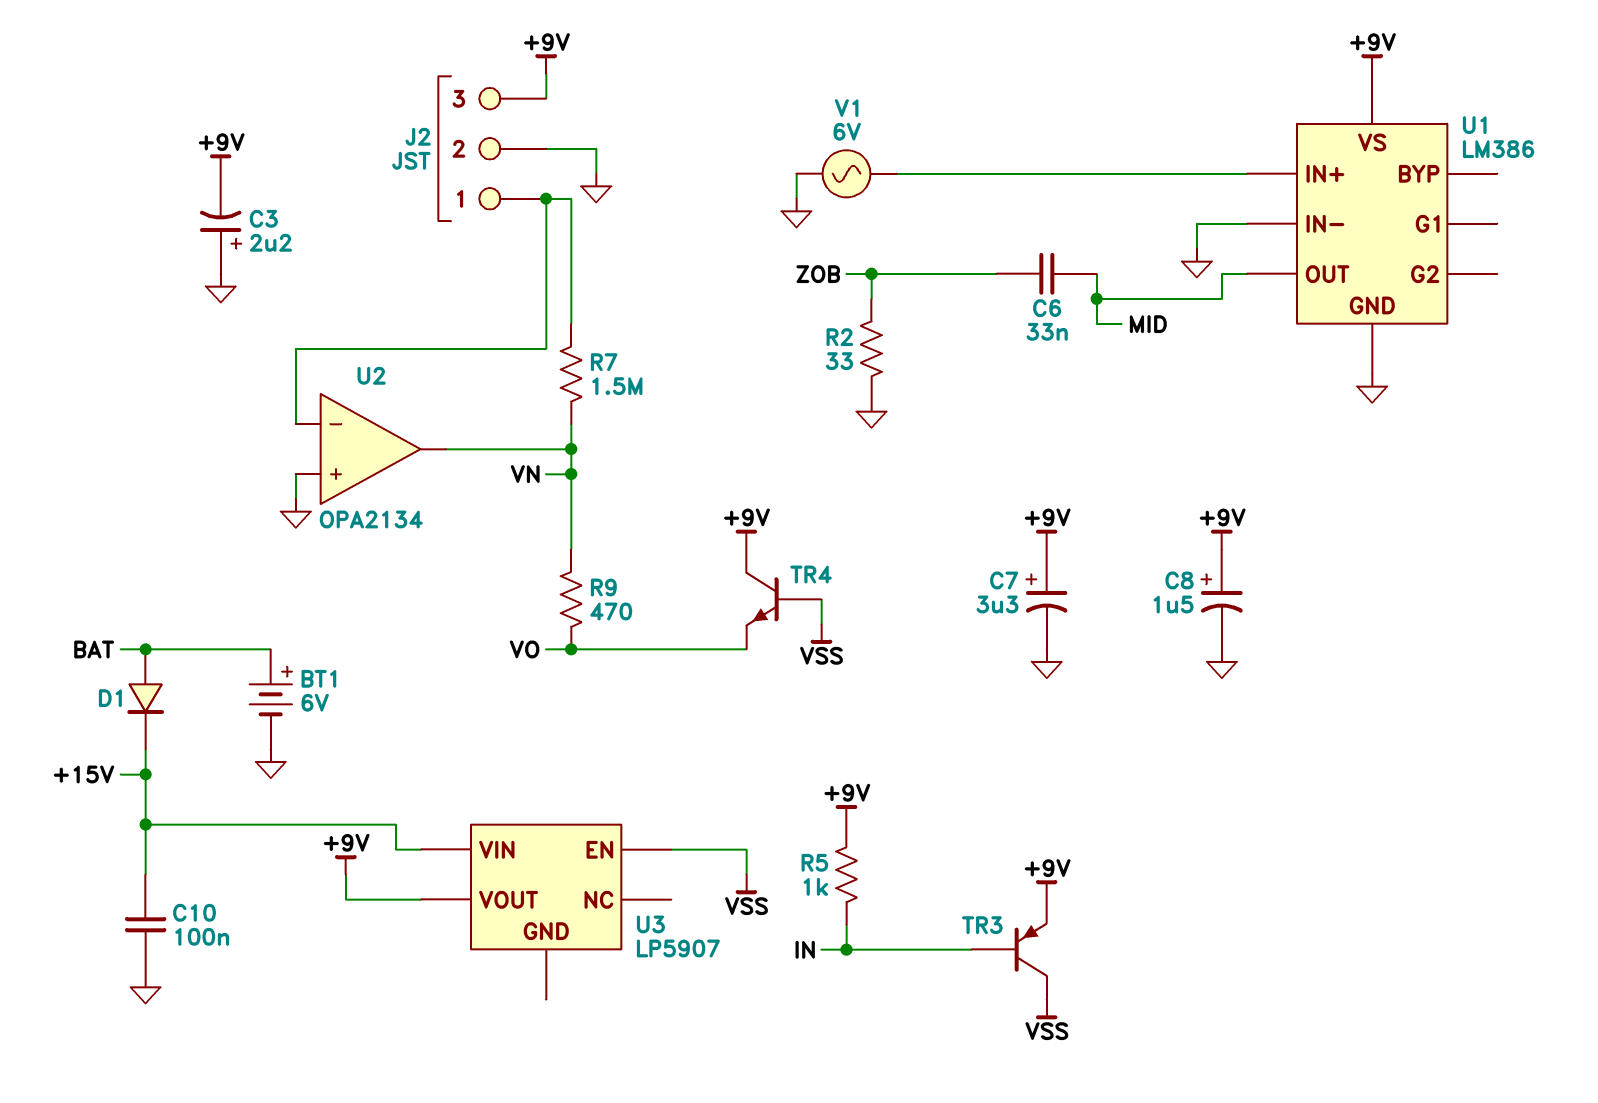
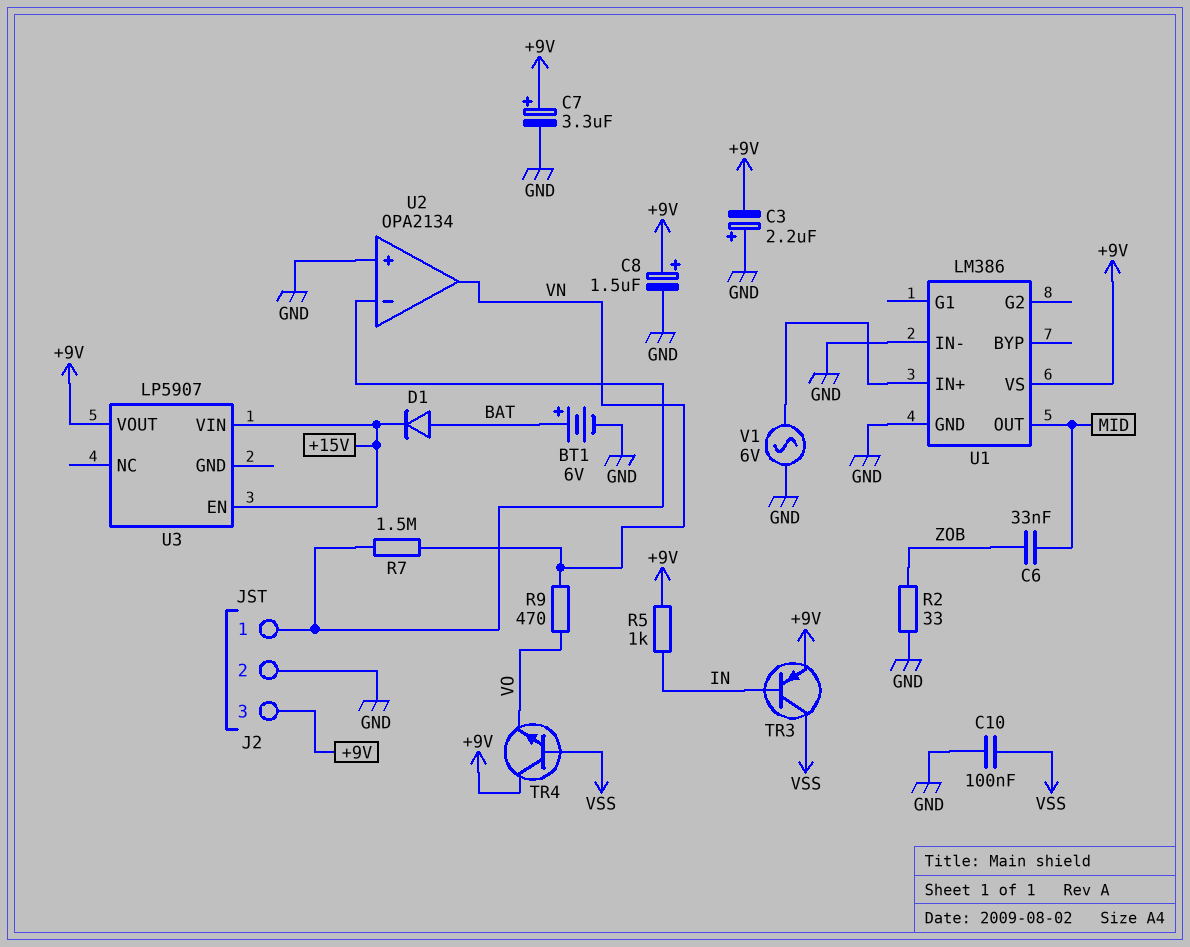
C10: 100nF (+15V, GND) -> 100nF (GND, VSS)
U3 pin EN: VSS -> +15V

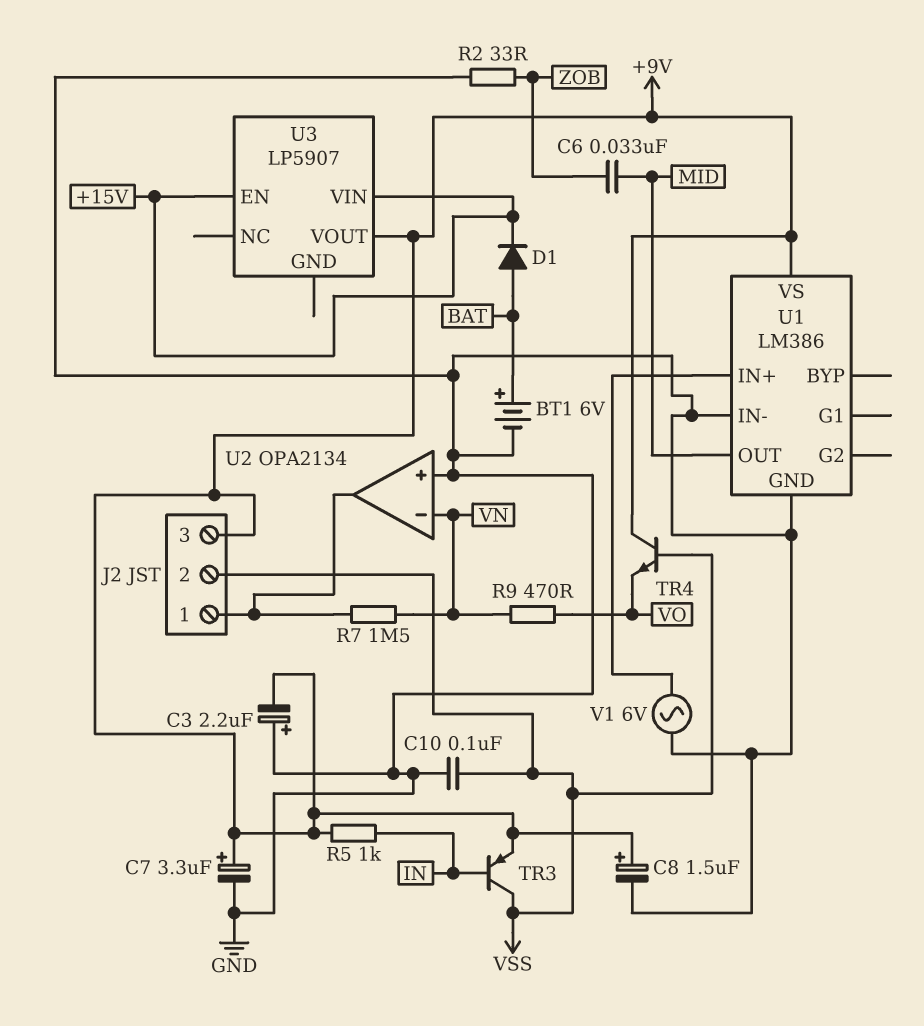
J2 pin 2: GND -> VSS
U2 pin in-: J2/1 -> VN
U2 pin out: VN -> J2/1

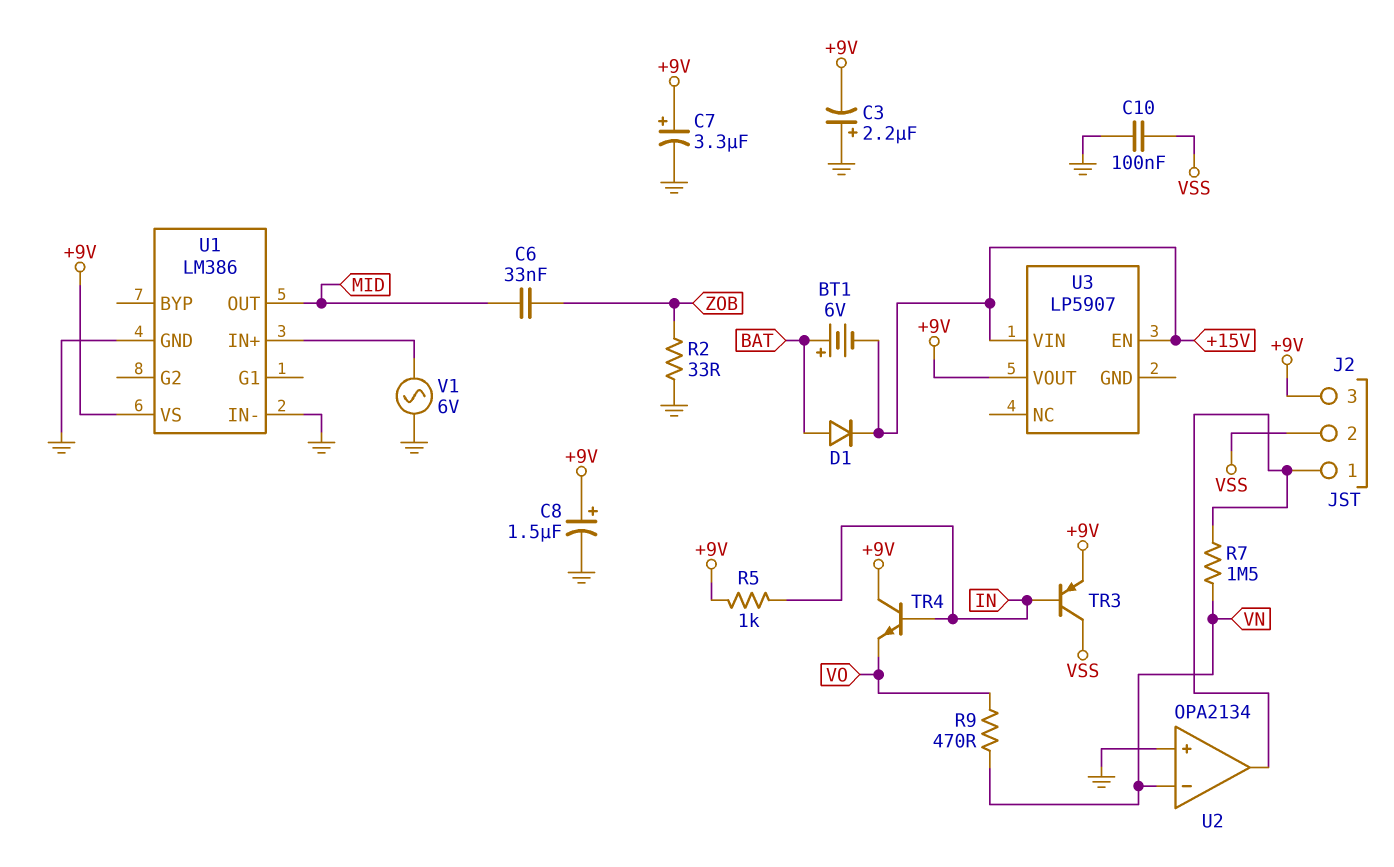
BT1: 6V (plus BAT, minus GND) -> 6V (plus BAT, minus +15V)
TR4: NPN (B VSS, C +9V, E VO) -> NPN (B IN, C +9V, E VO)

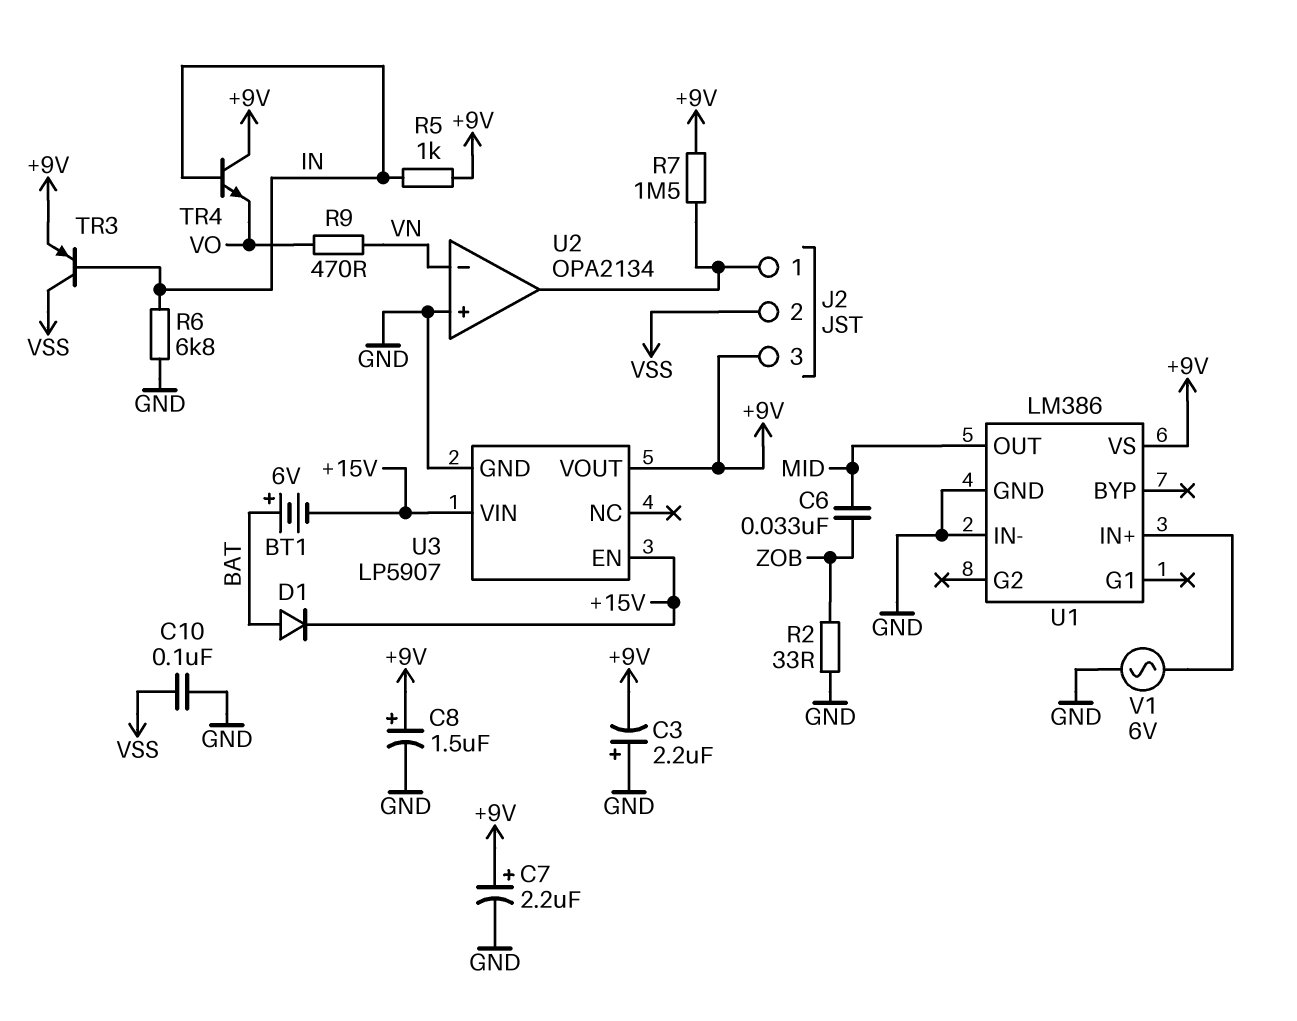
C7: 3.3uF (plus +9V, minus GND) -> 2.2uF (plus +9V, minus GND)
R6: none -> 6.8k (GND, IN)
R7: 1.5M (J2/1, VN) -> 1.5M (+9V, J2/1)
U3 pin GND: none -> GND

